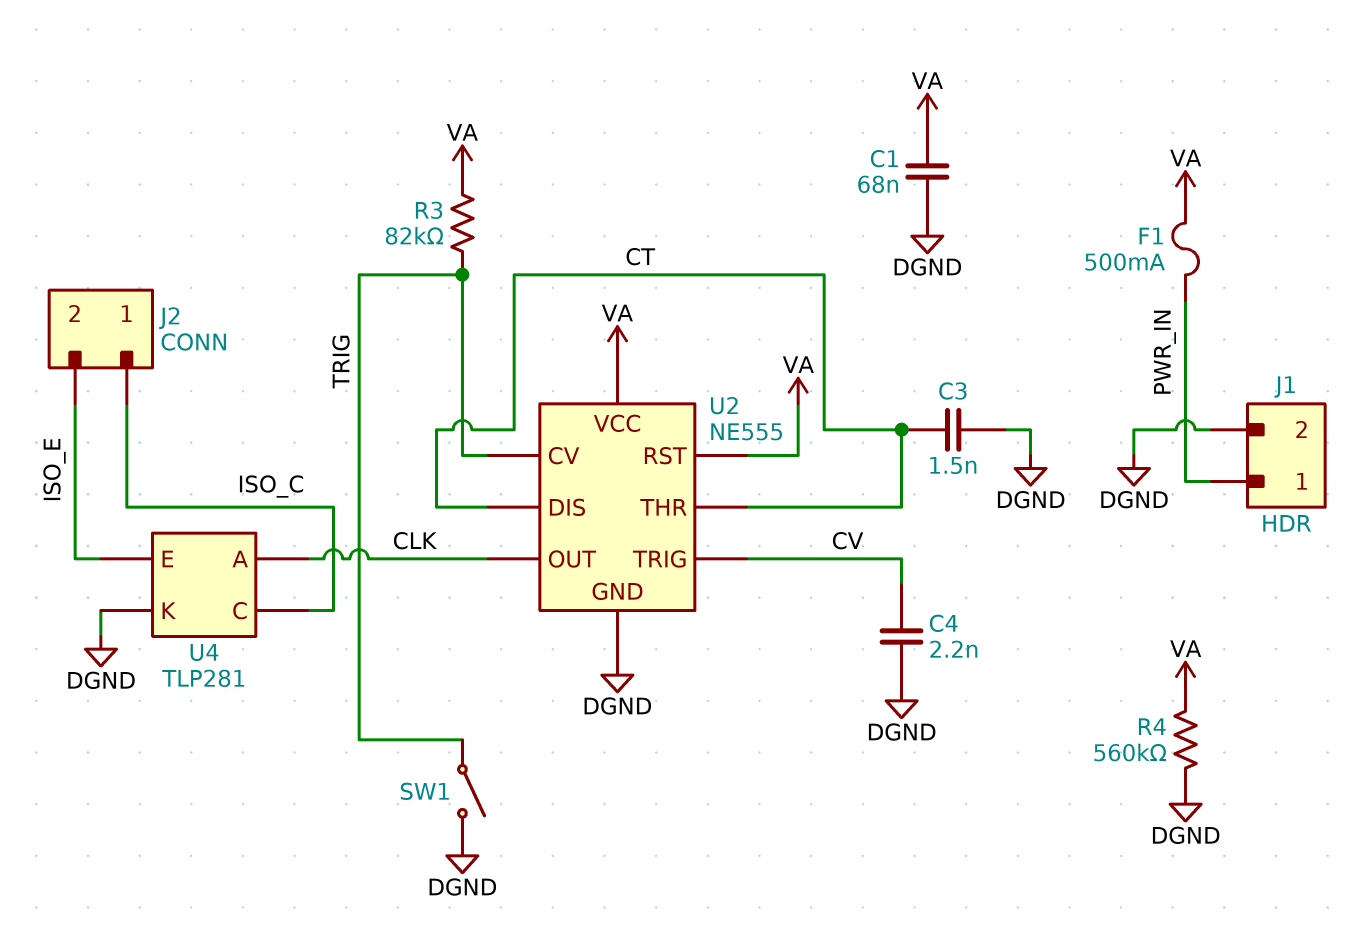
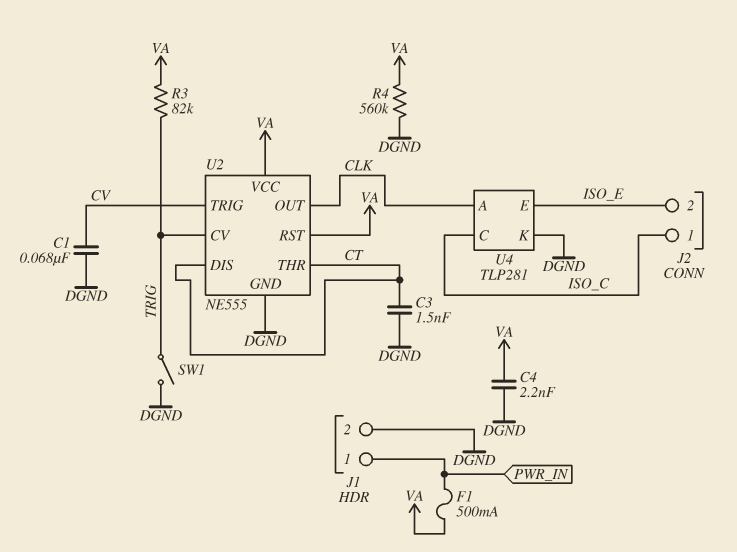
C1: 68nF (DGND, VA) -> 68nF (CV, DGND)
C4: 2.2nF (CV, DGND) -> 2.2nF (DGND, VA)

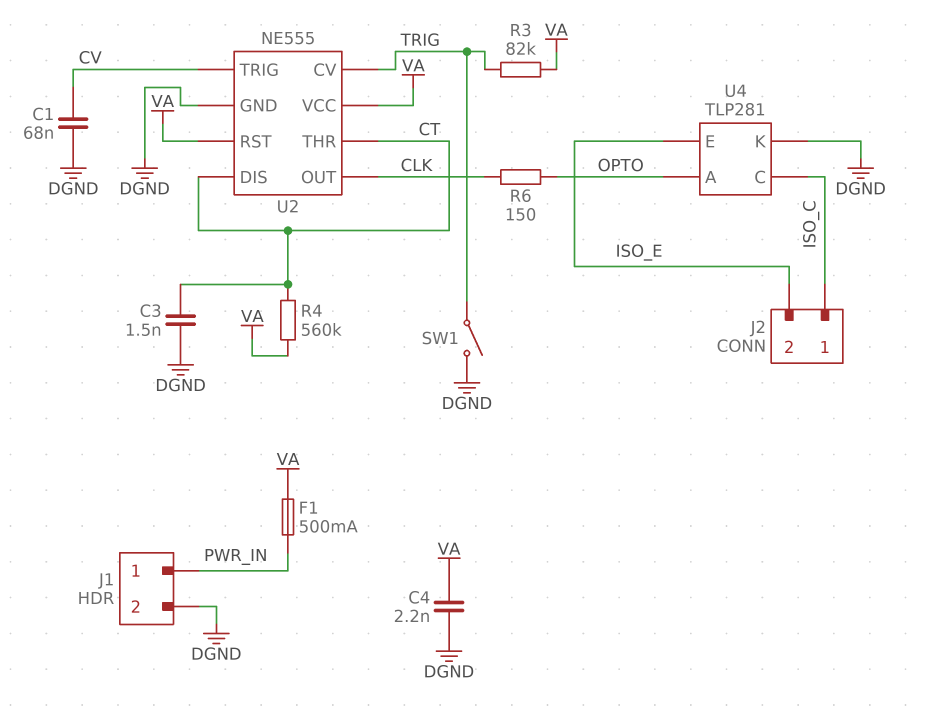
R4: 560k (DGND, VA) -> 560k (CT, VA)
R6: none -> 150 (CLK, OPTO)
U4 pin A: CLK -> OPTO

